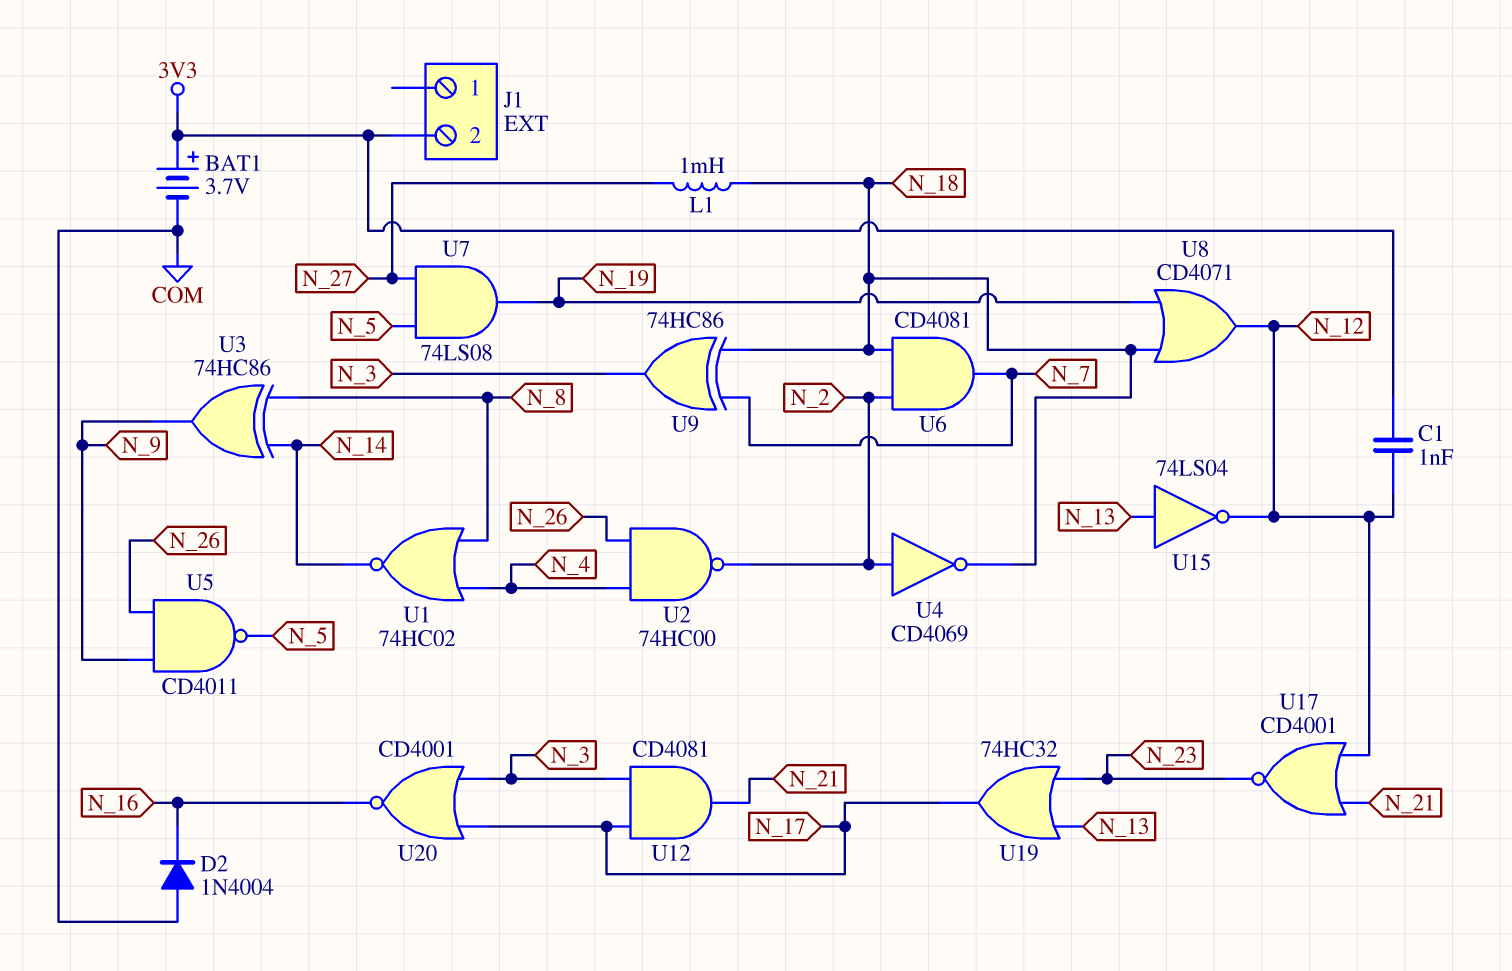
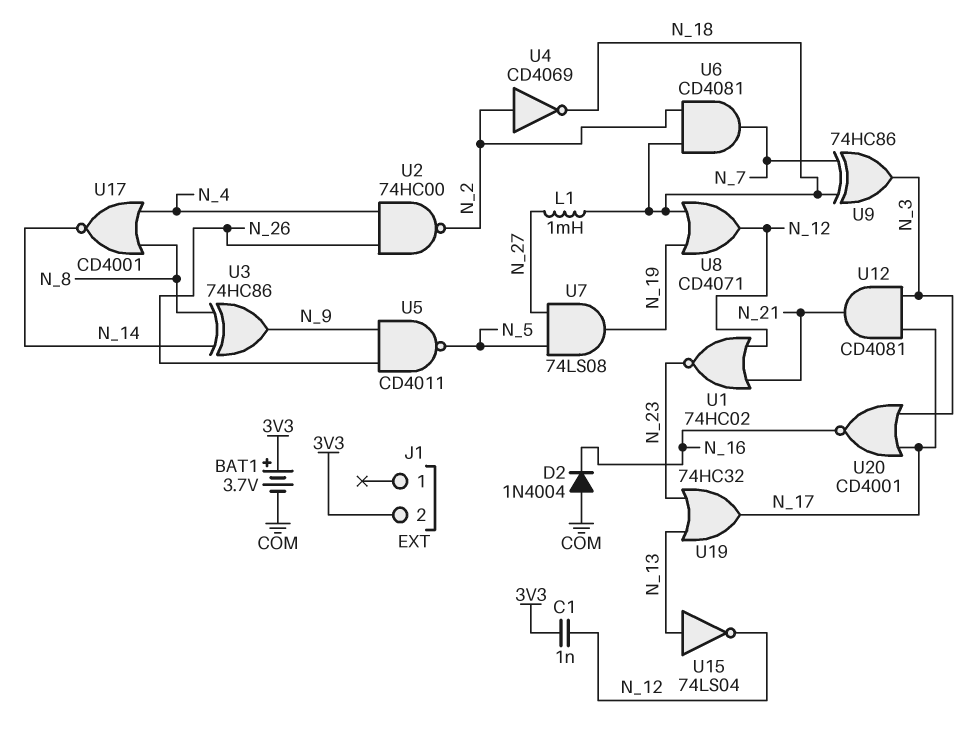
U1: NOR 74HC02 (in N_4, in N_8, out N_14) -> NOR 74HC02 (in N_12, in N_21, out N_23)
U17: NOR CD4001 (in N_12, in N_21, out N_23) -> NOR CD4001 (in N_4, in N_8, out N_14)

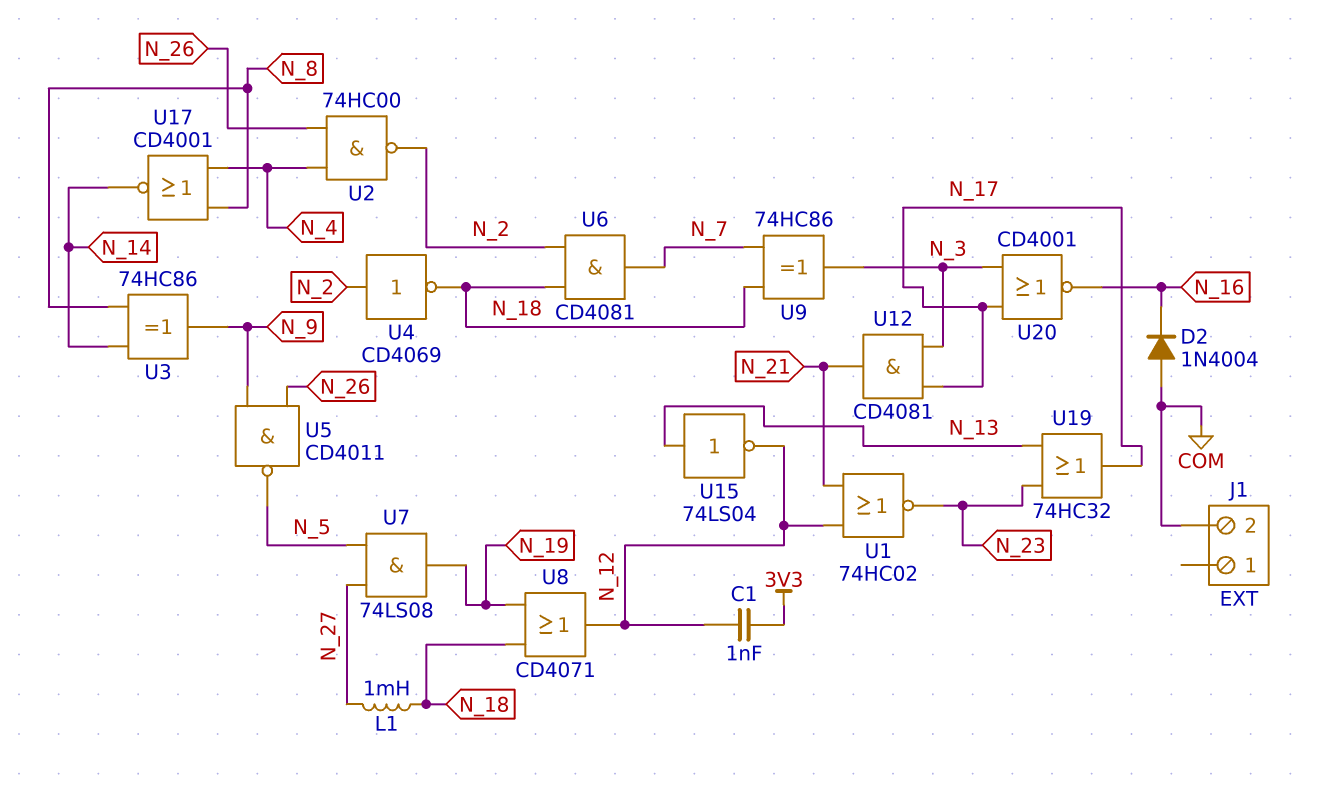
BAT1: 3.7V (plus 3V3, minus COM) -> none
J1 pin 2: 3V3 -> COM

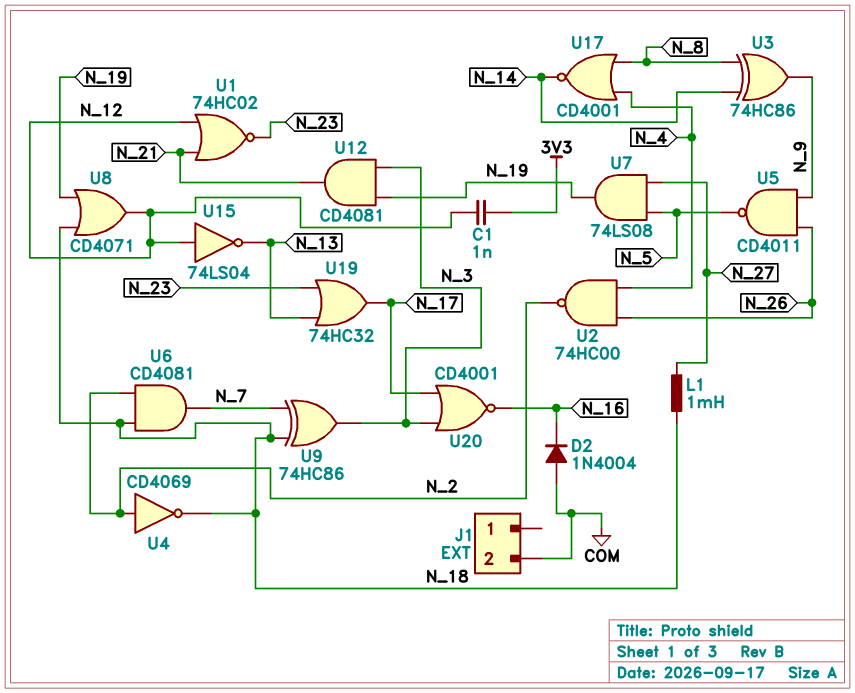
U12: AND CD4081 (in N_3, in N_17, out N_21) -> AND CD4081 (in N_3, in N_19, out N_21)
U15: NOT 74LS04 (in N_13, out N_12) -> NOT 74LS04 (in N_12, out N_13)

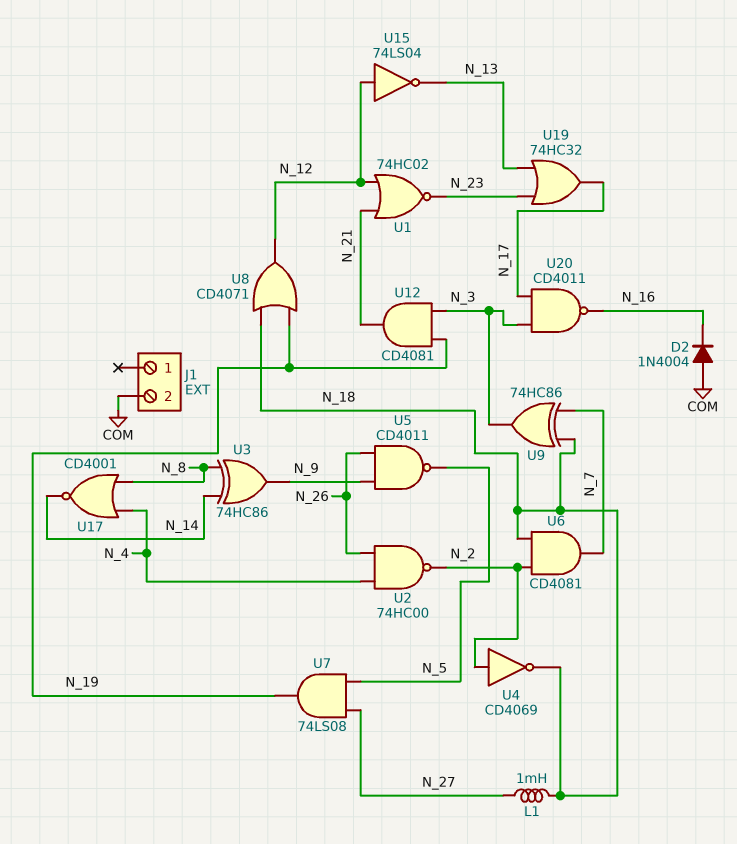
C1: 1nF (3V3, N_12) -> none
U20: NOR CD4001 (in N_3, in N_17, out N_16) -> NAND CD4011 (in N_3, in N_17, out N_16)

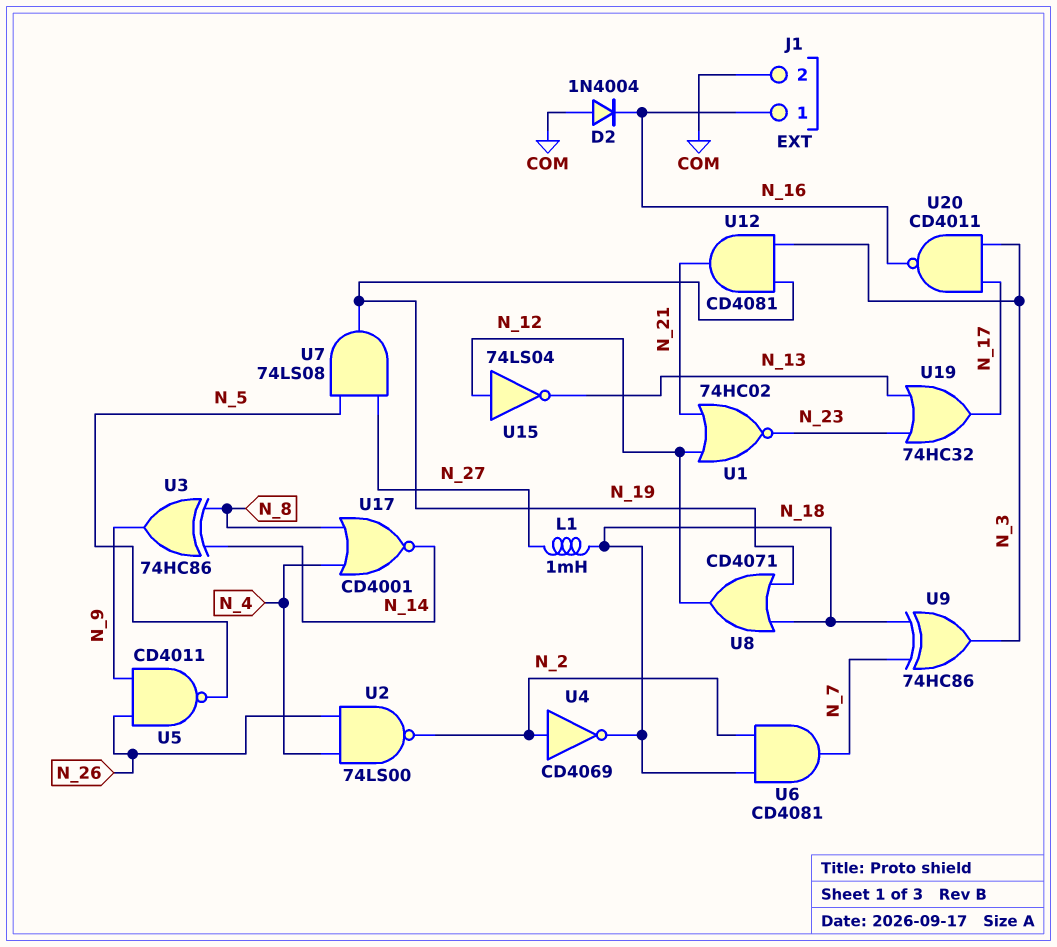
J1 pin 1: none -> N_16
U2: NAND 74HC00 (in N_4, in N_26, out N_2) -> NAND 74LS00 (in N_4, in N_26, out N_2)

